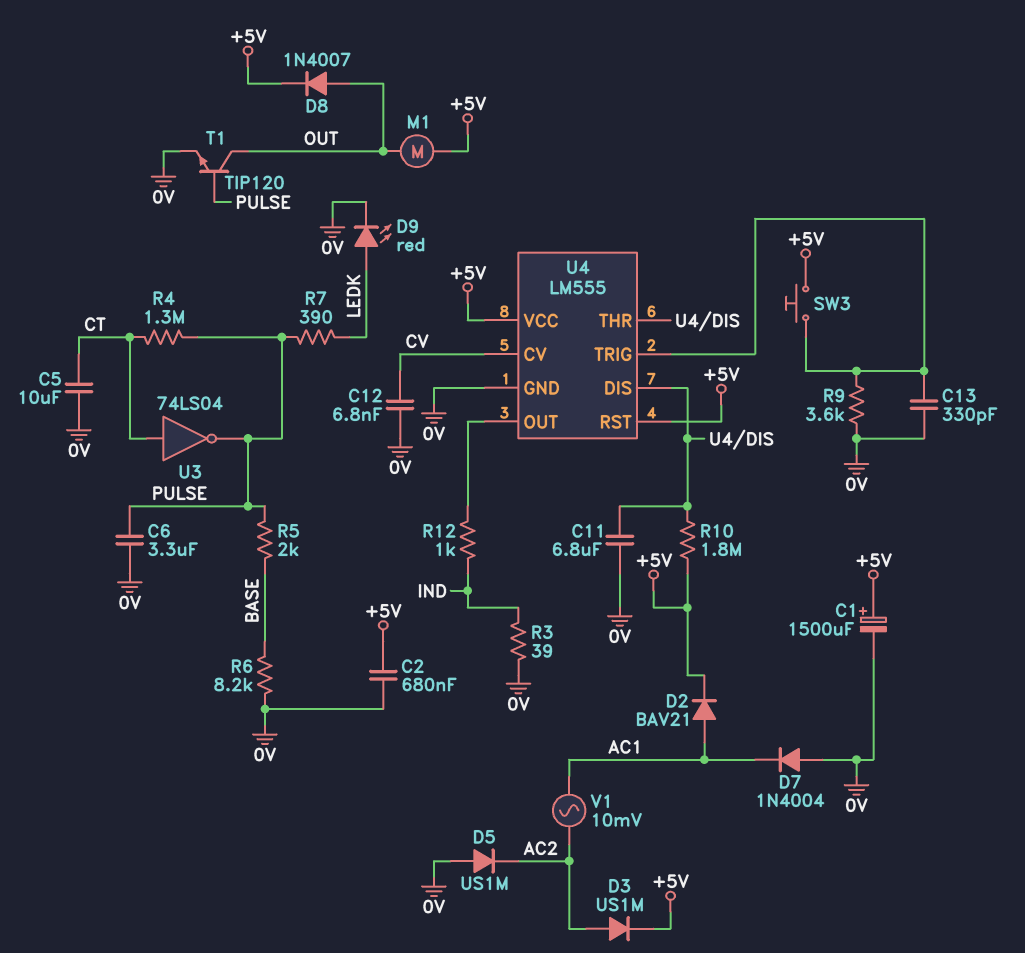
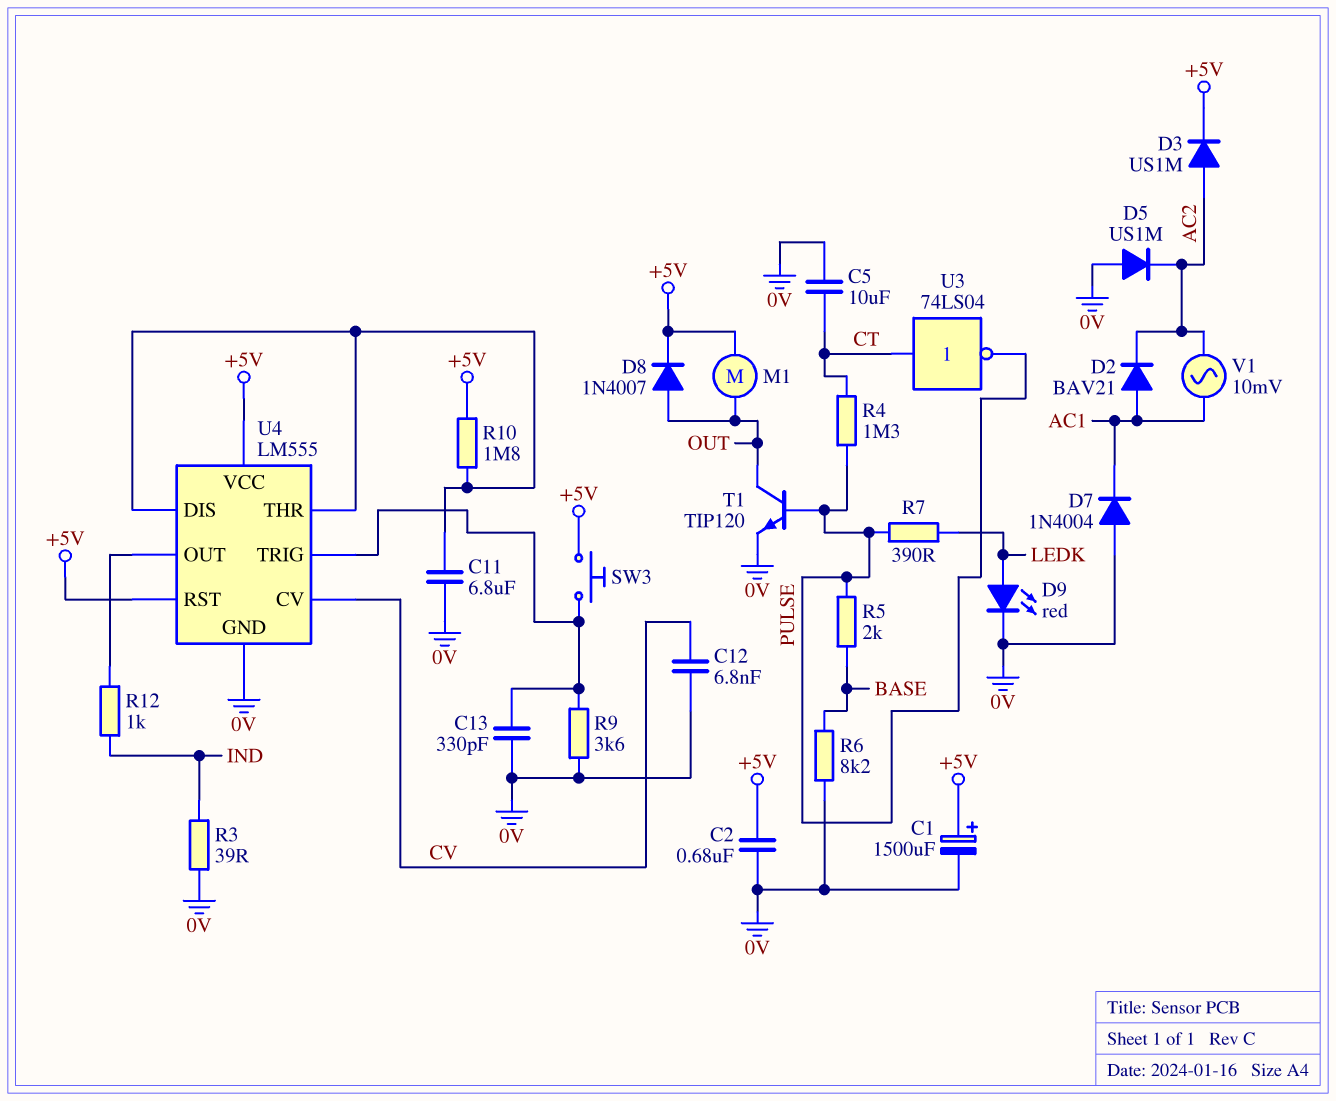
C6: 3.3uF (0V, PULSE) -> none
D2: diode BAV21 (A AC1, K +5V) -> diode BAV21 (A AC1, K AC2)

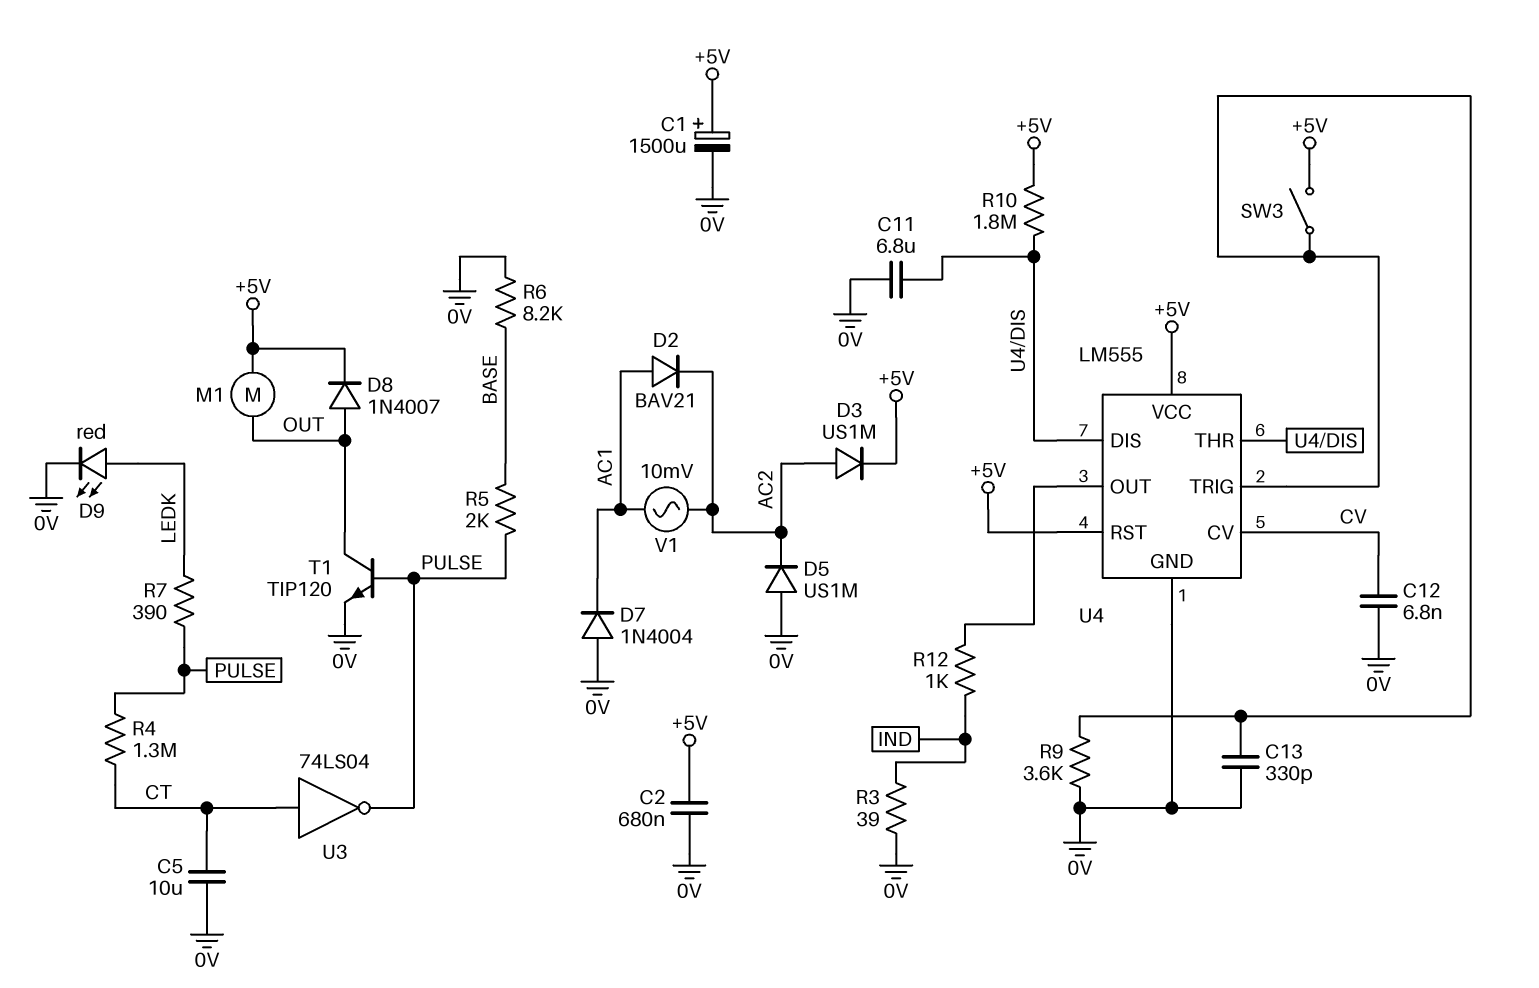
SW3: button (+5V, U4/TRIG) -> switch (+5V, U4/TRIG)

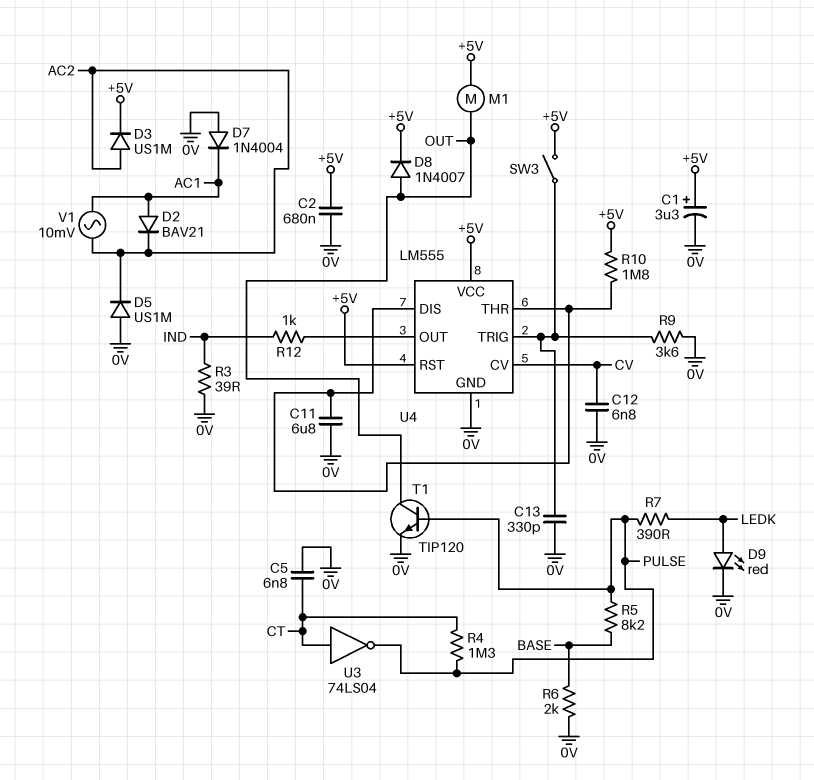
C1: 1500uF (plus +5V, minus 0V) -> 3.3uF (plus +5V, minus 0V)
C5: 10uF (0V, CT) -> 6.8nF (0V, CT)
R5: 2k (BASE, PULSE) -> 8.2k (BASE, PULSE)
R6: 8.2k (0V, BASE) -> 2k (0V, BASE)

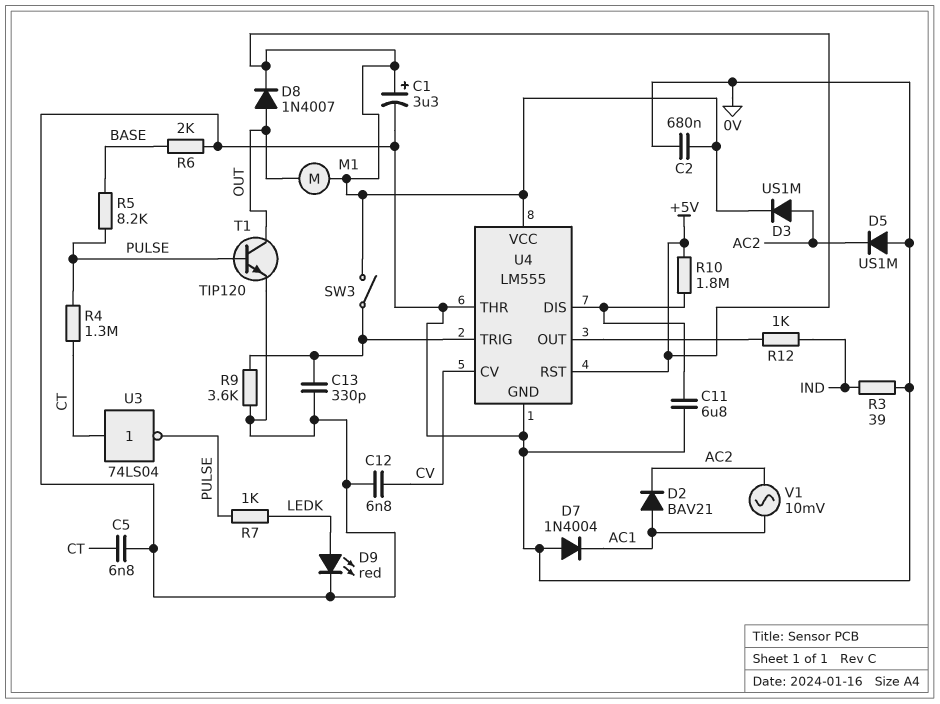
R7: 390 (LEDK, PULSE) -> 1k (LEDK, PULSE)
U4 pin THR: U4/DIS -> 0V

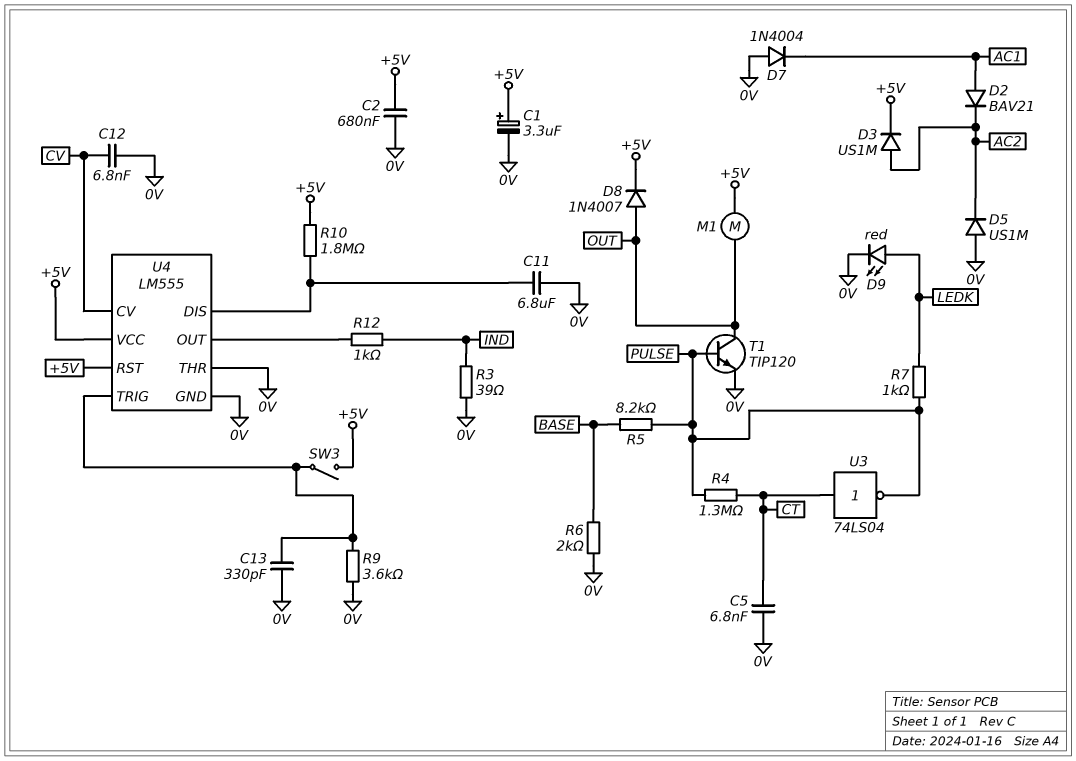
V1: AC 10mV (AC1, AC2) -> none

